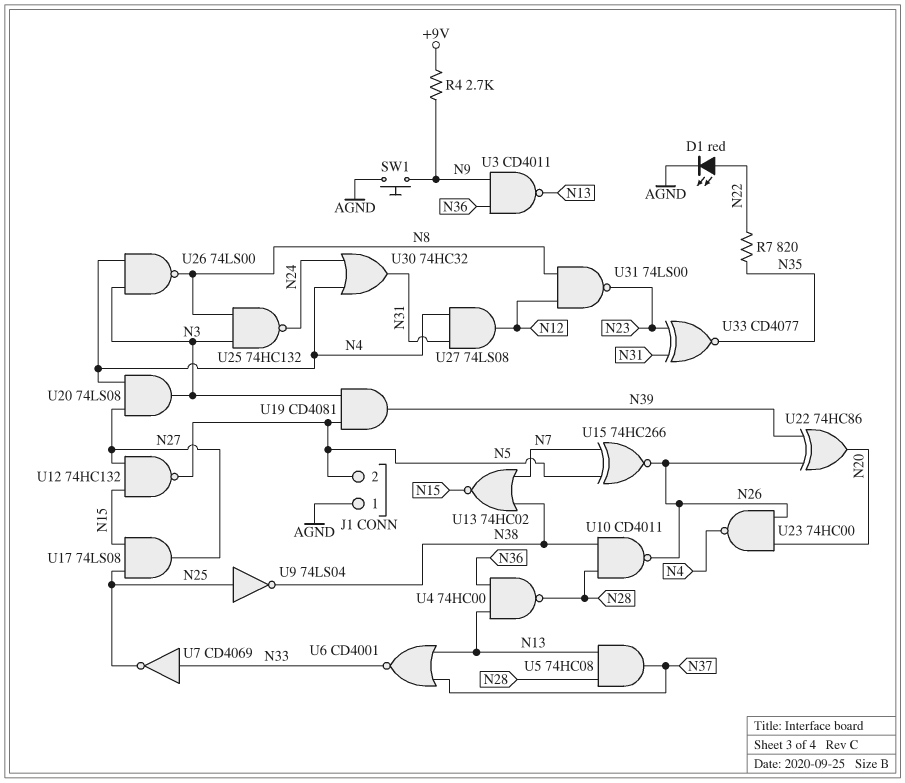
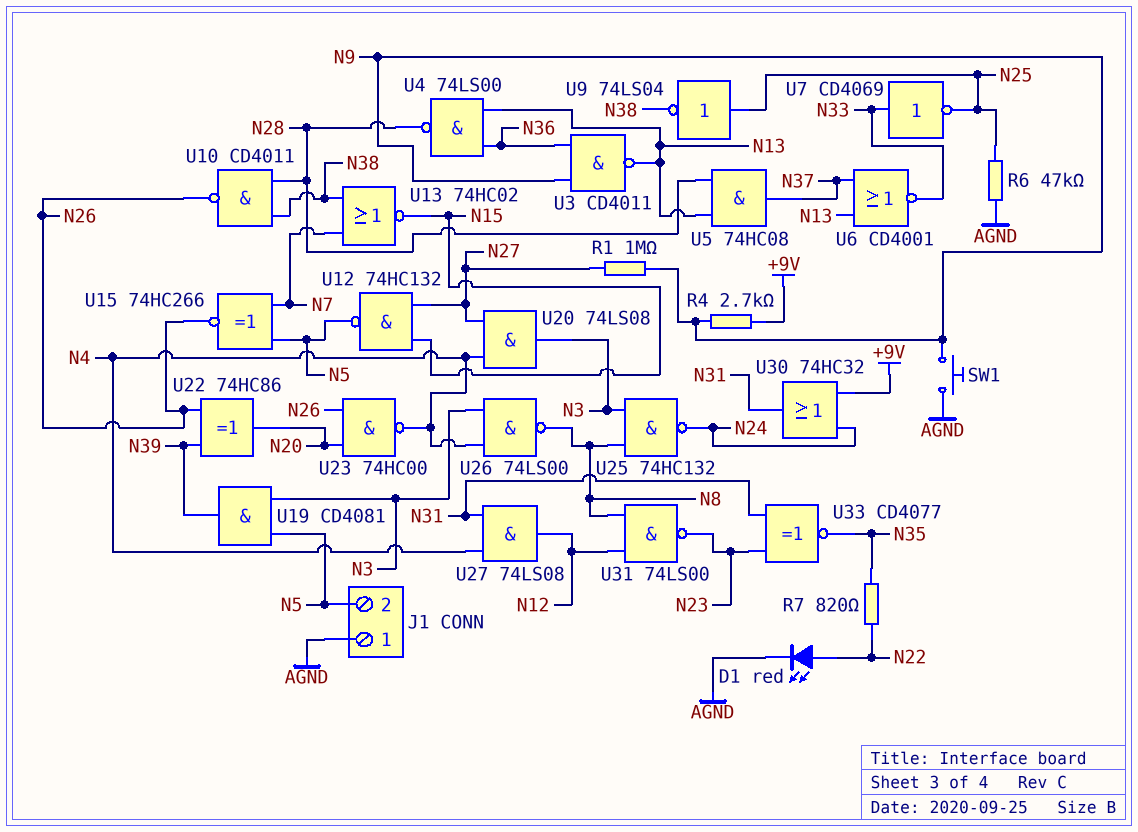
R1: none -> 1M (N9, N27)
R6: none -> 47k (AGND, N25)
U4: NAND 74HC00 (in N13, in N36, out N28) -> NAND 74LS00 (in N13, in N36, out N28)
U17: AND 74LS08 (in N15, in N25, out N27) -> none
U30: OR 74HC32 (in N4, in N24, out N31) -> OR 74HC32 (in +9V, in N24, out N31)

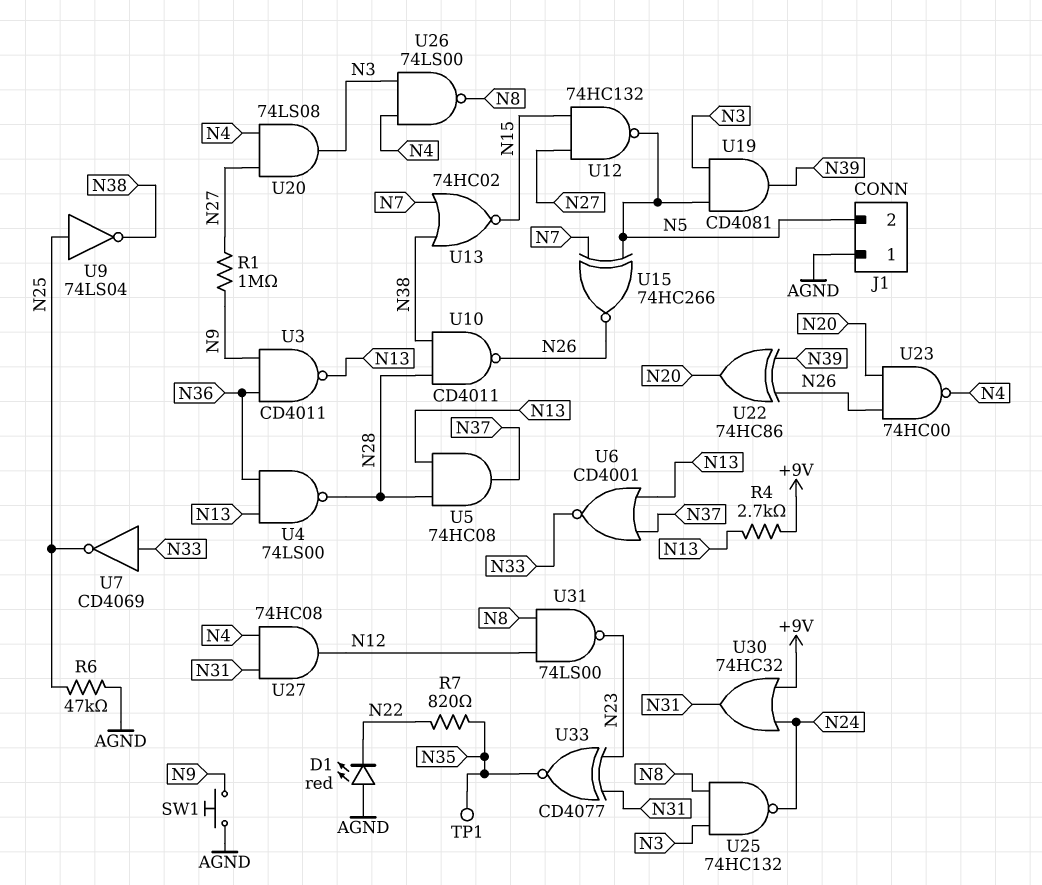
D1: LED red (A N22, K AGND) -> LED red (A AGND, K N22)
R4: 2.7k (+9V, N9) -> 2.7k (+9V, N13)
TP1: none -> test point (N35)
U27: AND 74LS08 (in N4, in N31, out N12) -> AND 74HC08 (in N4, in N31, out N12)

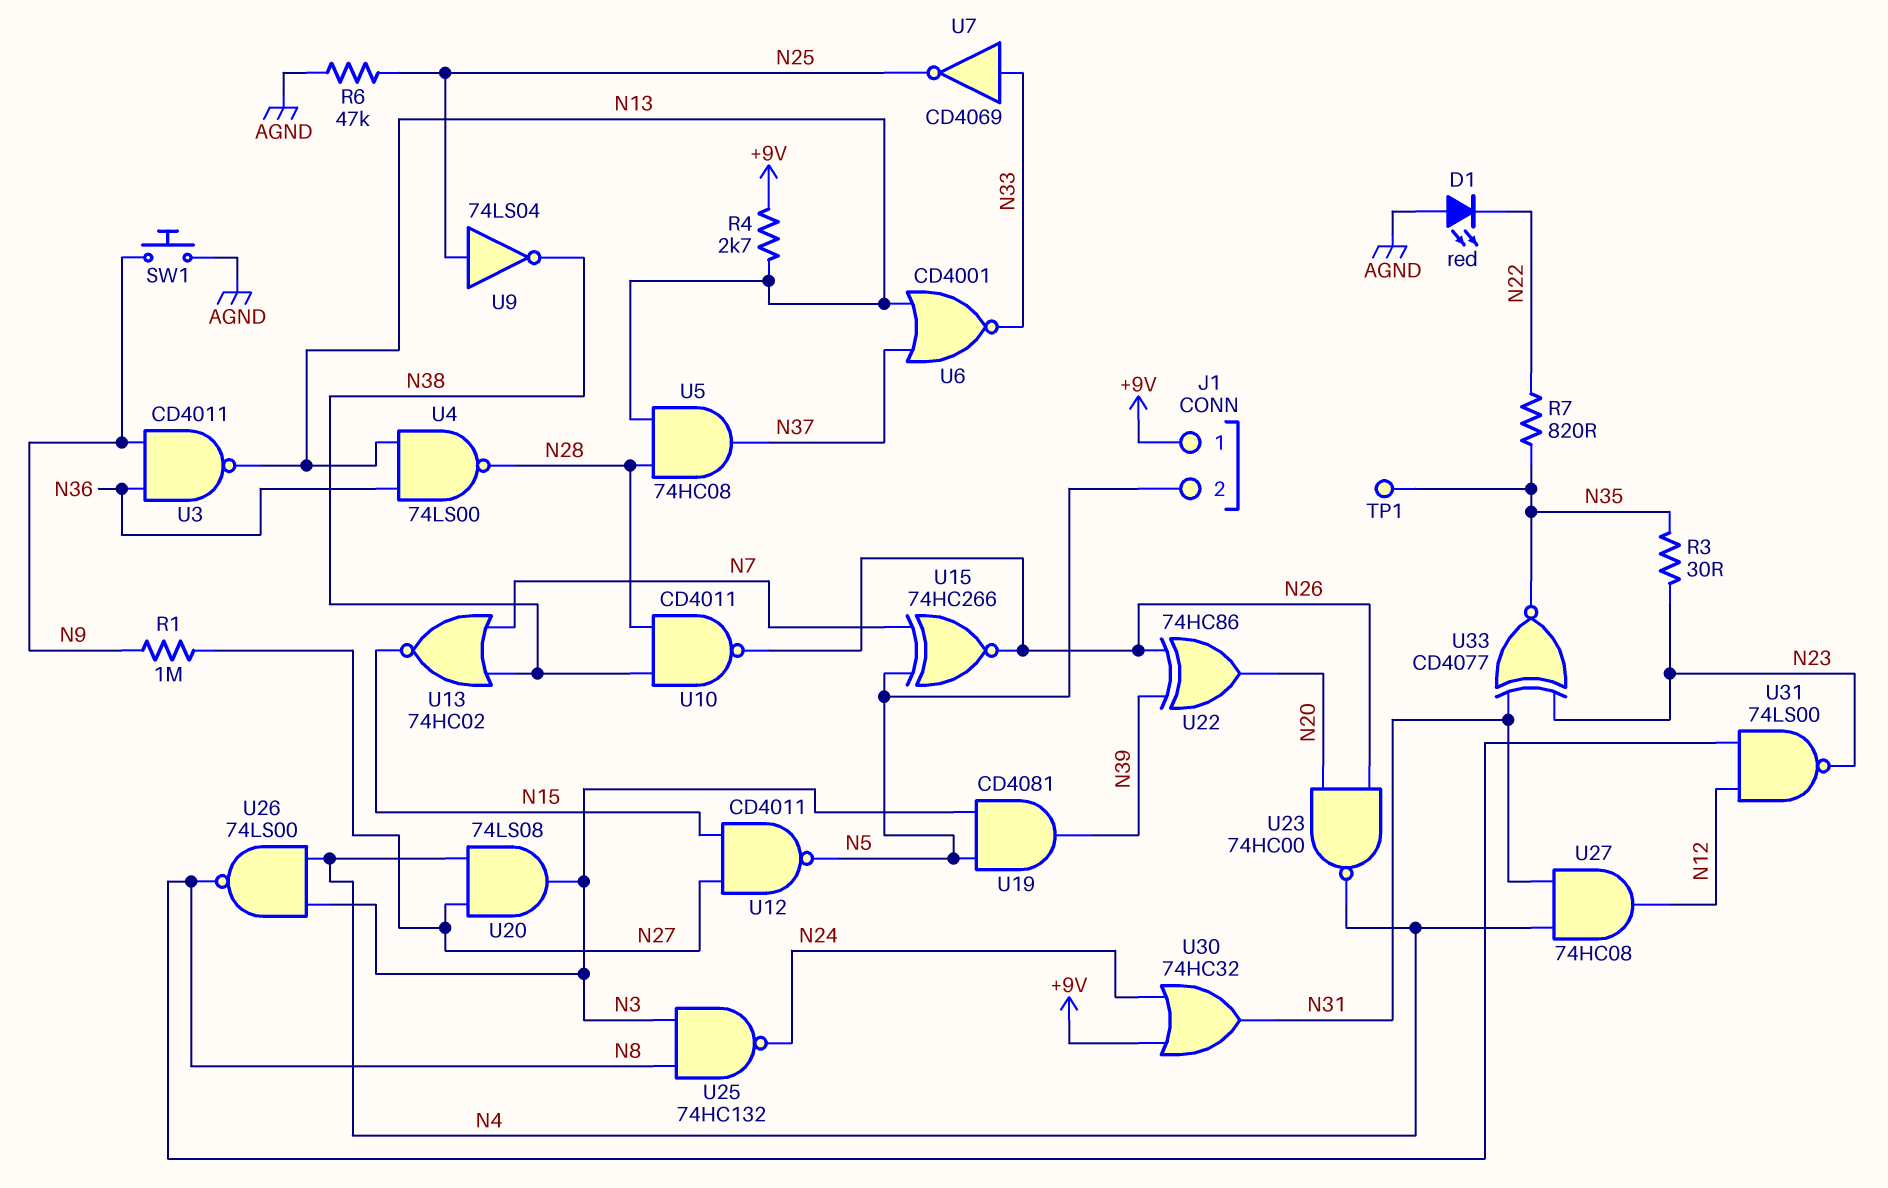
J1 pin 1: AGND -> +9V
R3: none -> 30 (N23, N35)
U12: NAND 74HC132 (in N15, in N27, out N5) -> NAND CD4011 (in N15, in N27, out N5)

